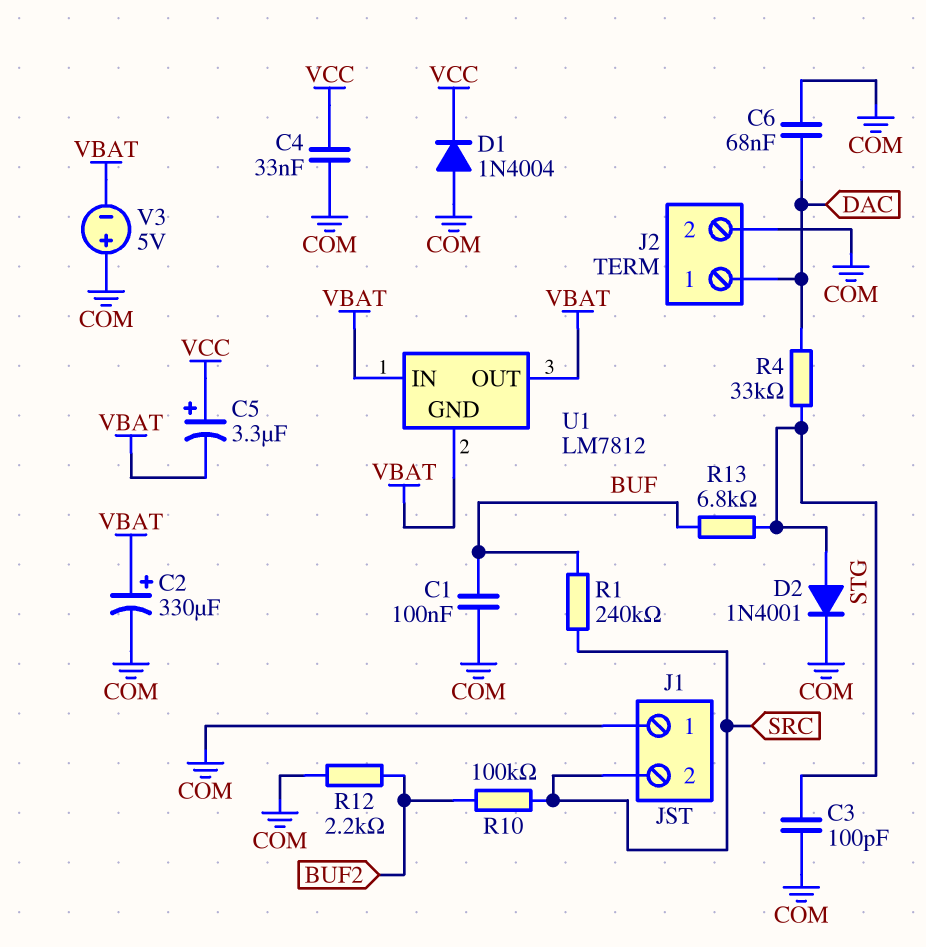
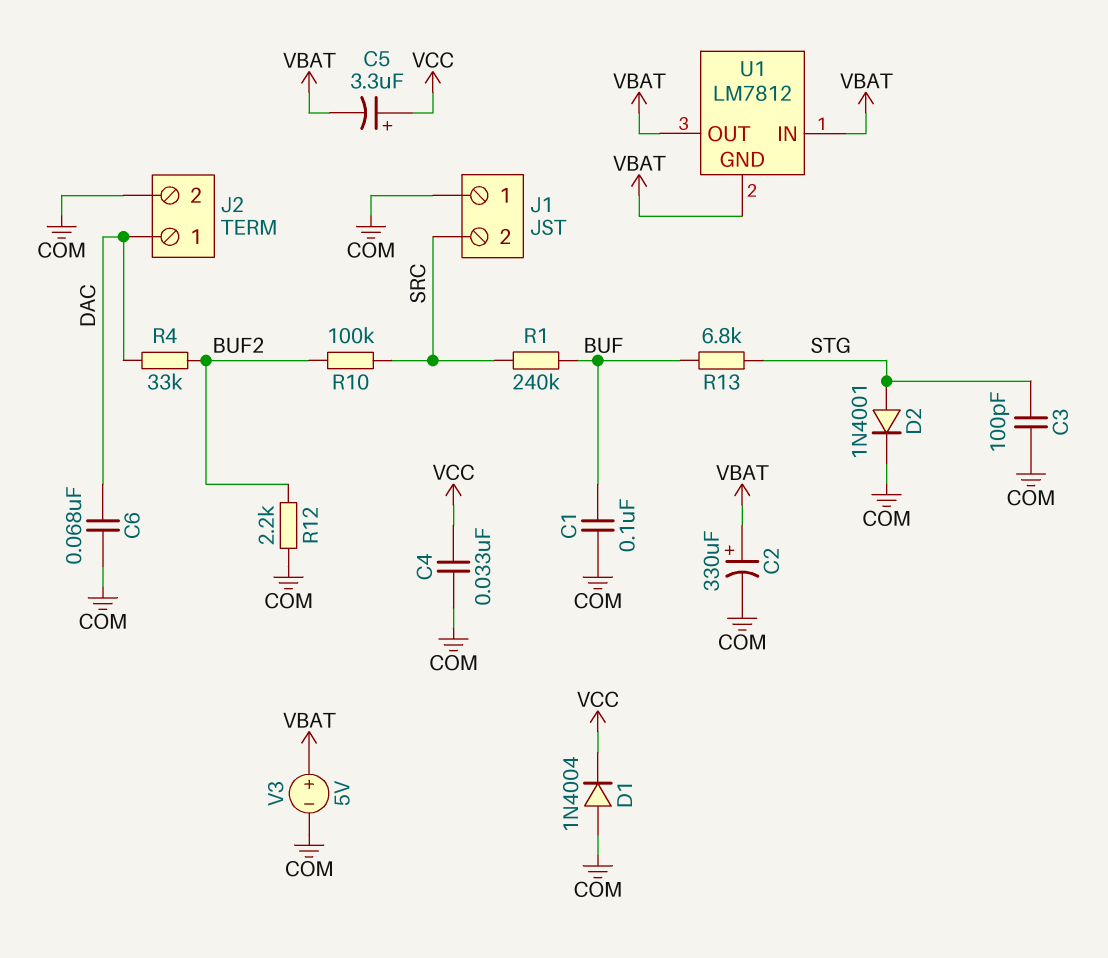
R4: 33k (DAC, STG) -> 33k (BUF2, DAC)
V3: 5V (plus COM, minus VBAT) -> 5V (plus VBAT, minus COM)

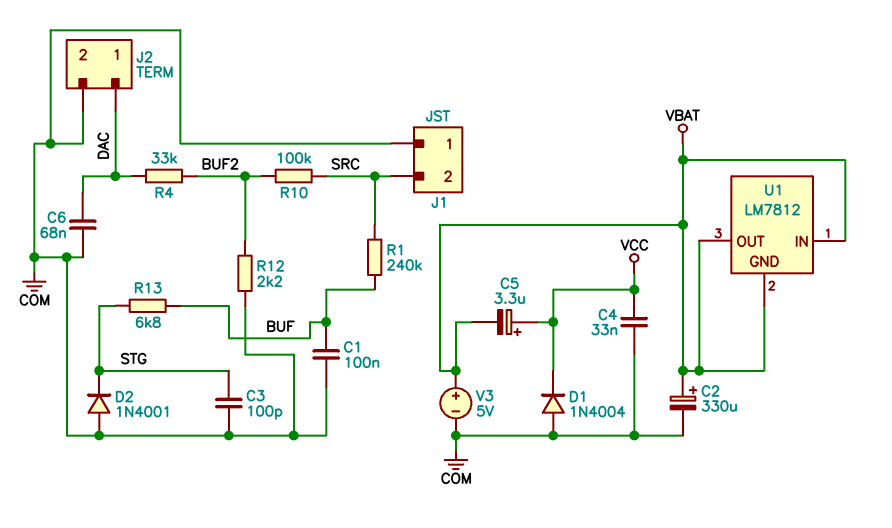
D2: diode 1N4001 (A STG, K COM) -> diode 1N4001 (A COM, K STG)

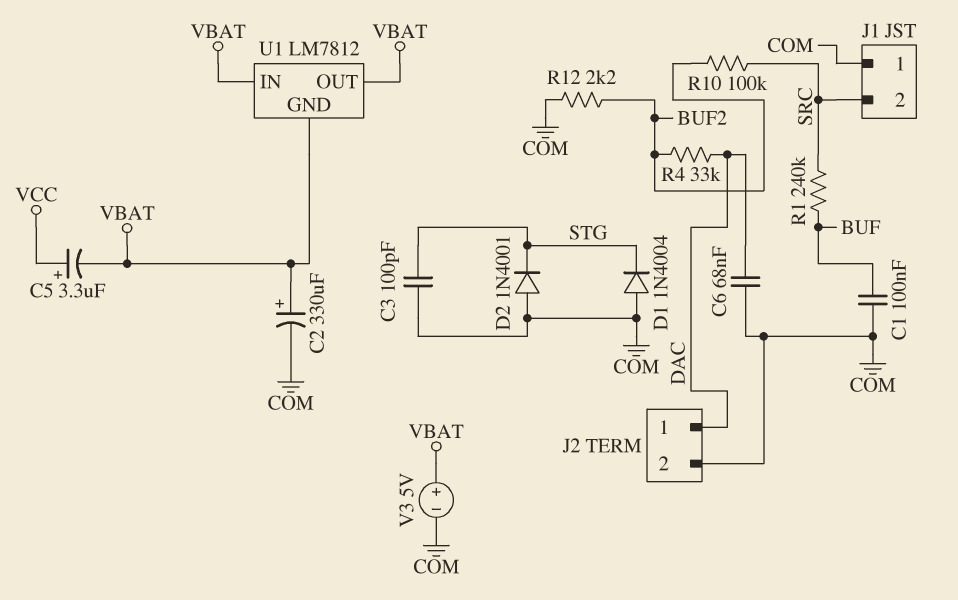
C4: 33nF (COM, VCC) -> none
D1: diode 1N4004 (A COM, K VCC) -> diode 1N4004 (A COM, K STG)
R13: 6.8k (BUF, STG) -> none

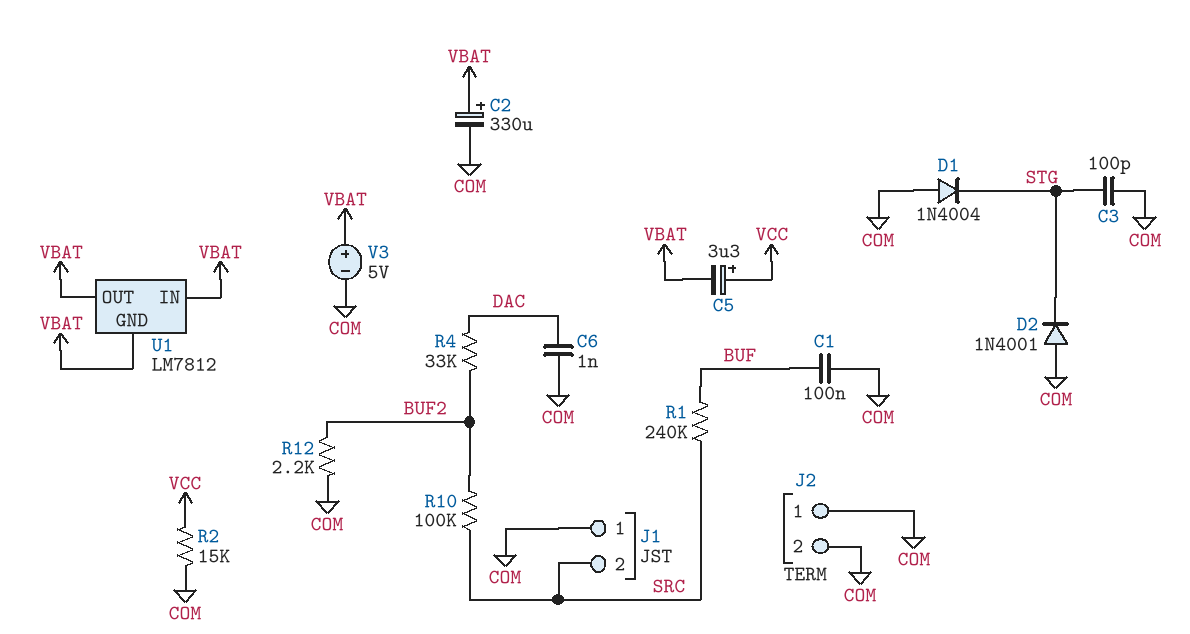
C6: 68nF (COM, DAC) -> 1nF (COM, DAC)
J2 pin 1: DAC -> COM
R2: none -> 15k (COM, VCC)

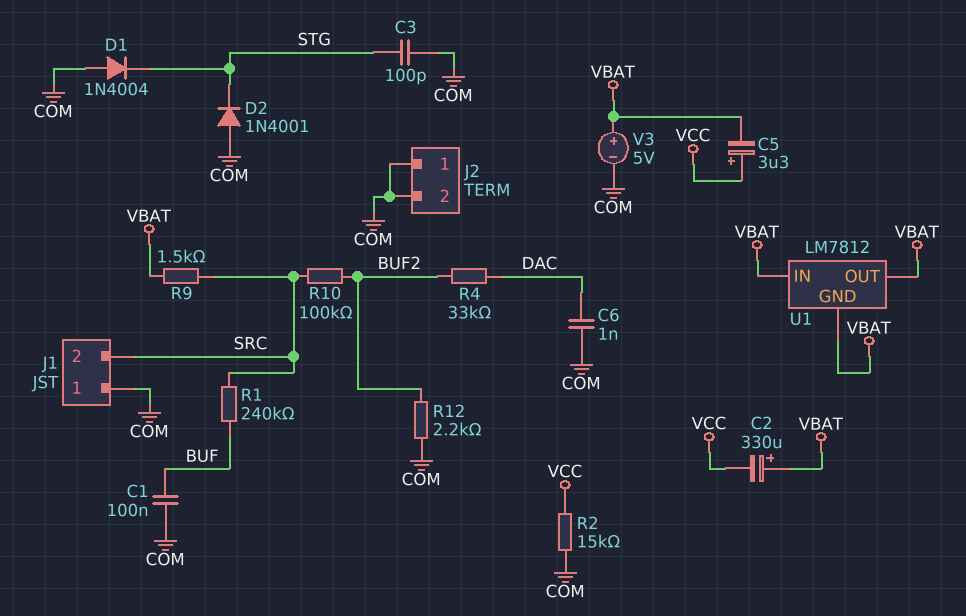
C2: 330uF (plus VBAT, minus COM) -> 330uF (plus VBAT, minus VCC)
R9: none -> 1.5k (SRC, VBAT)

